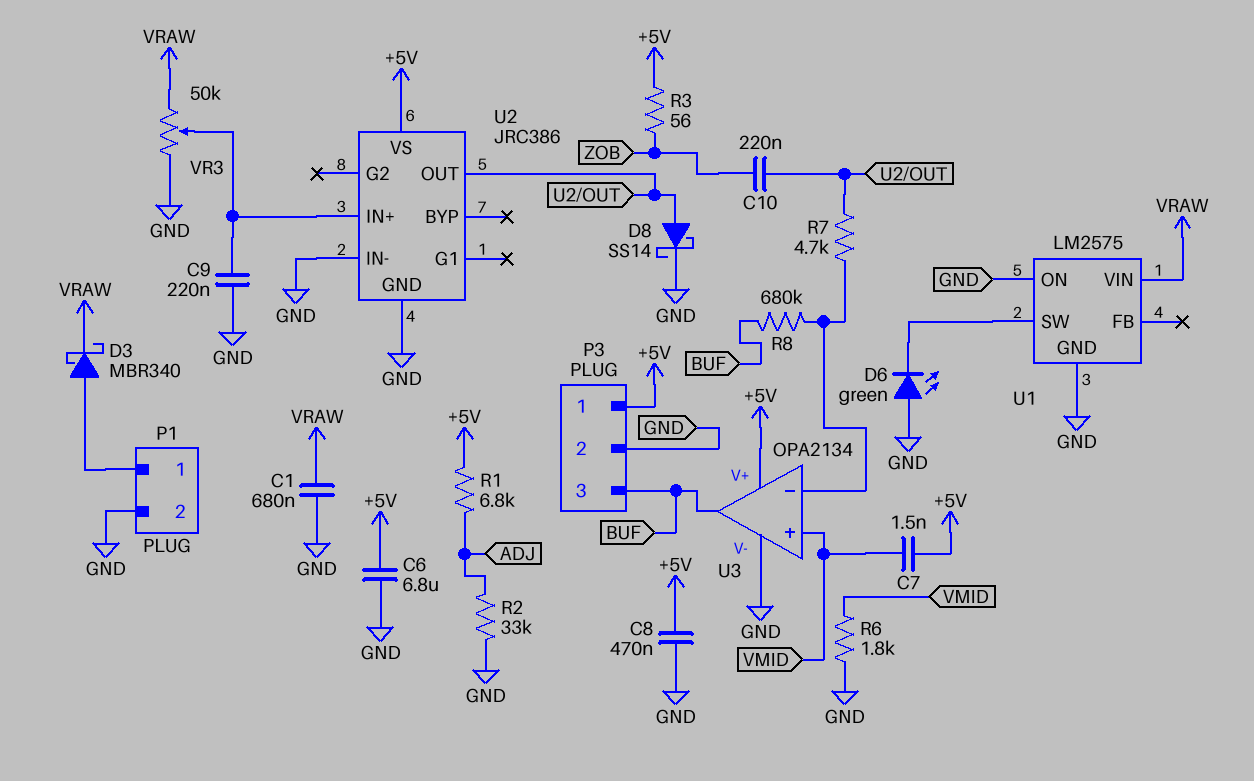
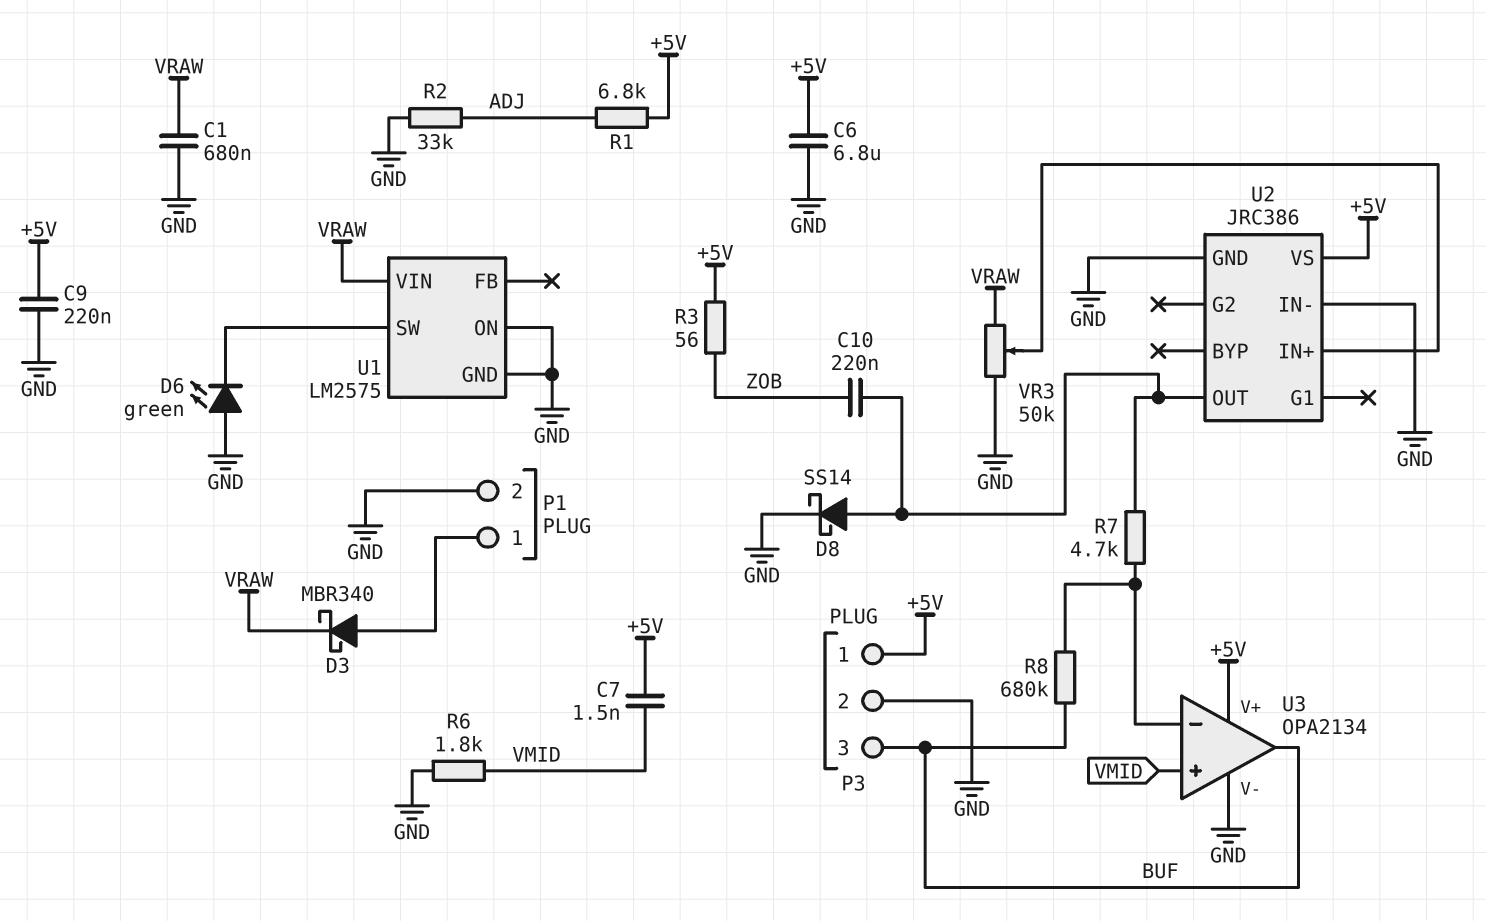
C8: 470nF (+5V, GND) -> none
C9: 220nF (GND, U2/IN+) -> 220nF (+5V, GND)

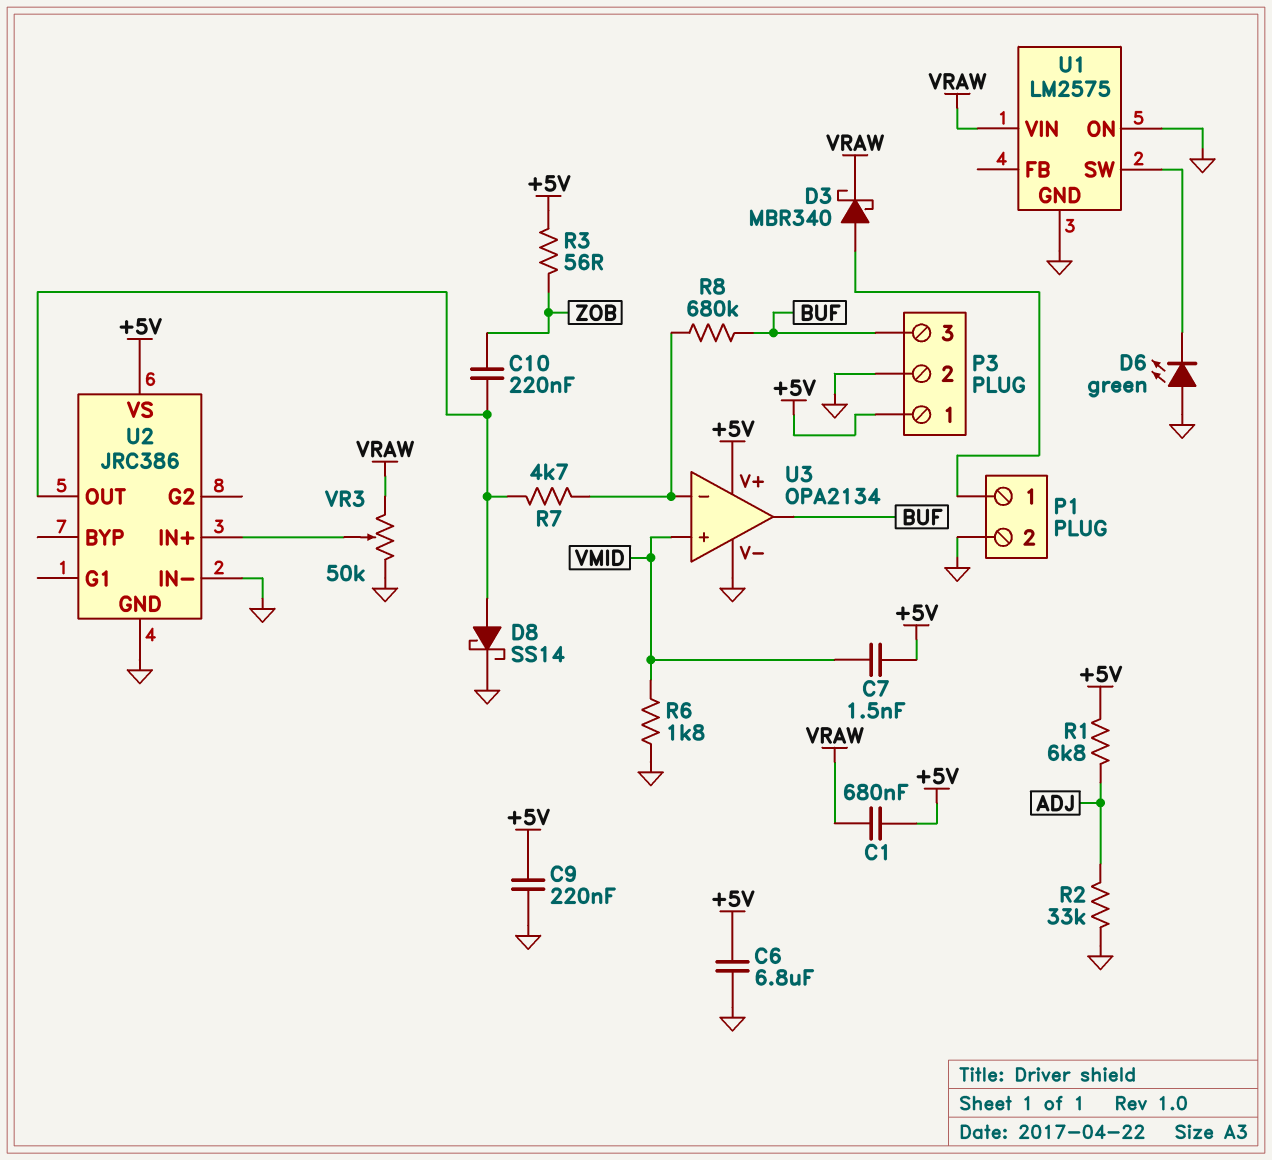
C1: 680nF (GND, VRAW) -> 680nF (+5V, VRAW)

